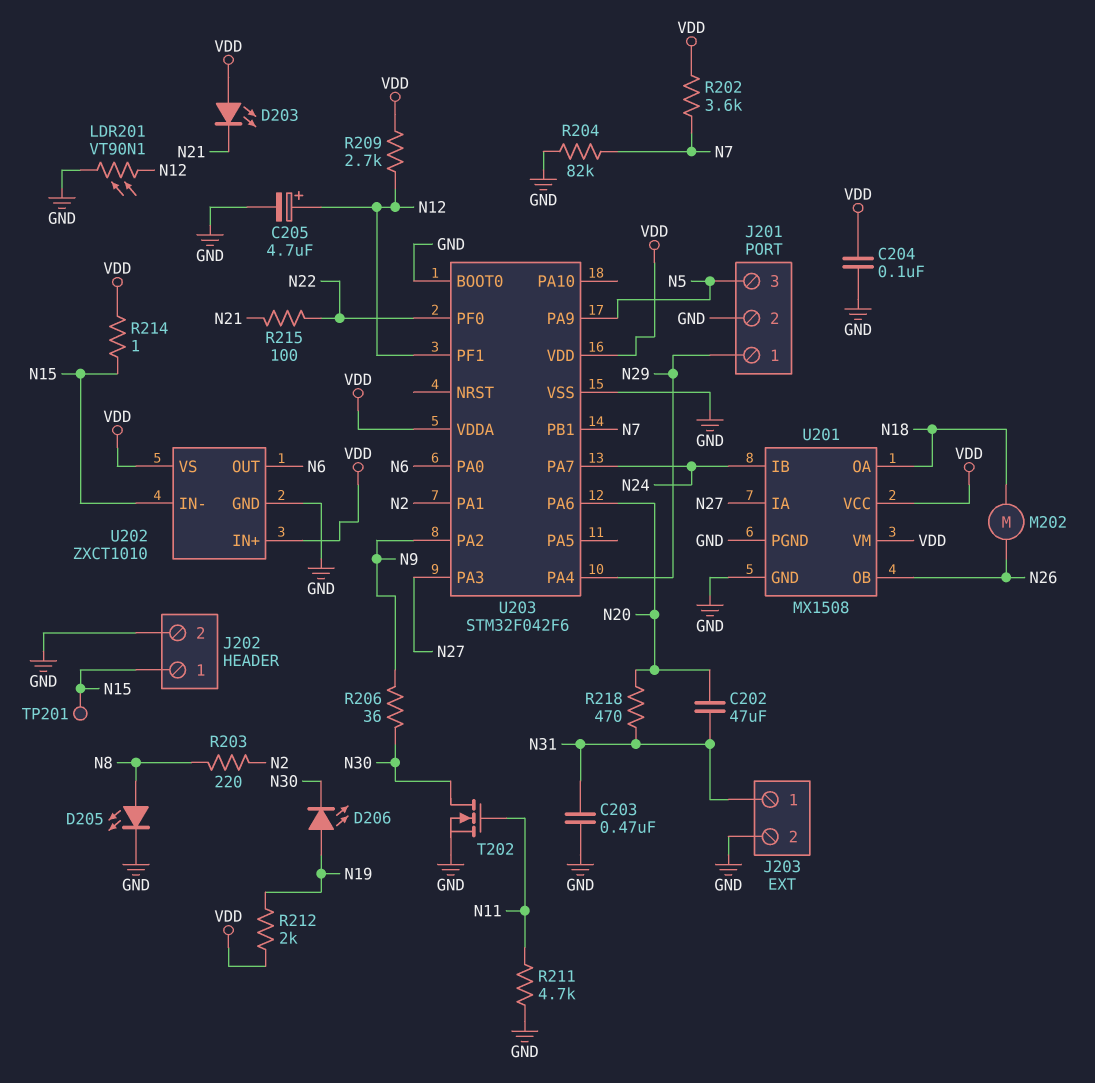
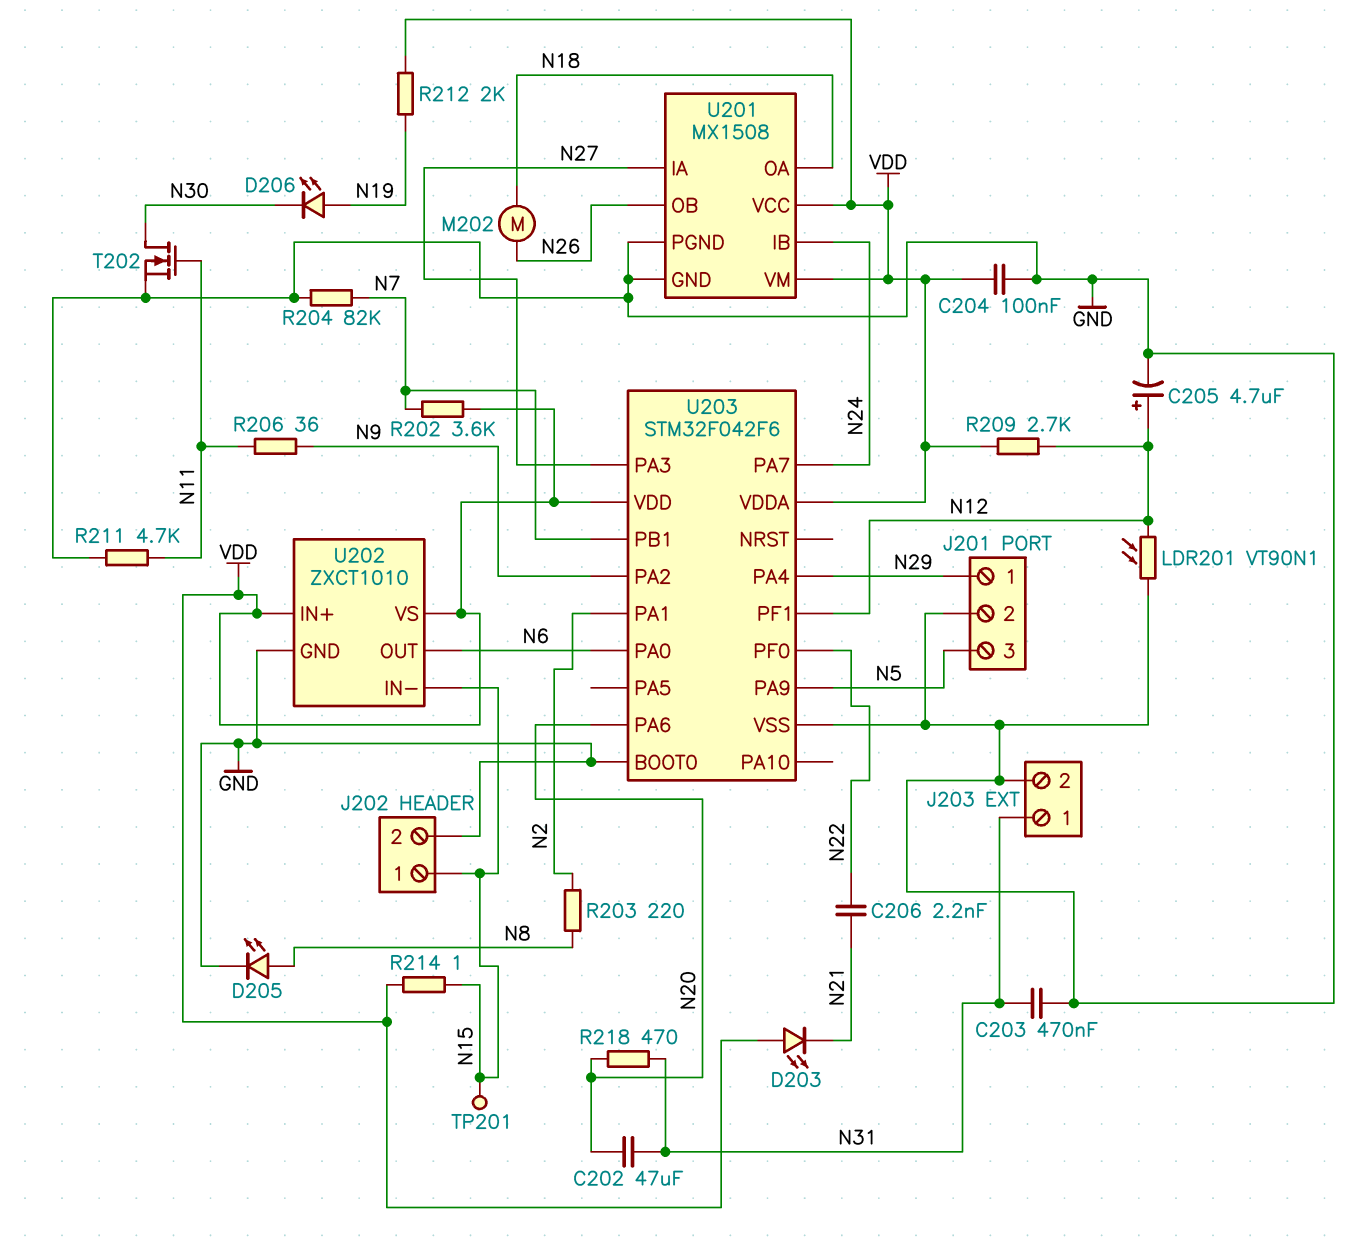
C206: none -> 2.2nF (N21, N22)
R206: 36 (N9, N30) -> 36 (N9, N11)
R215: 100 (N21, N22) -> none

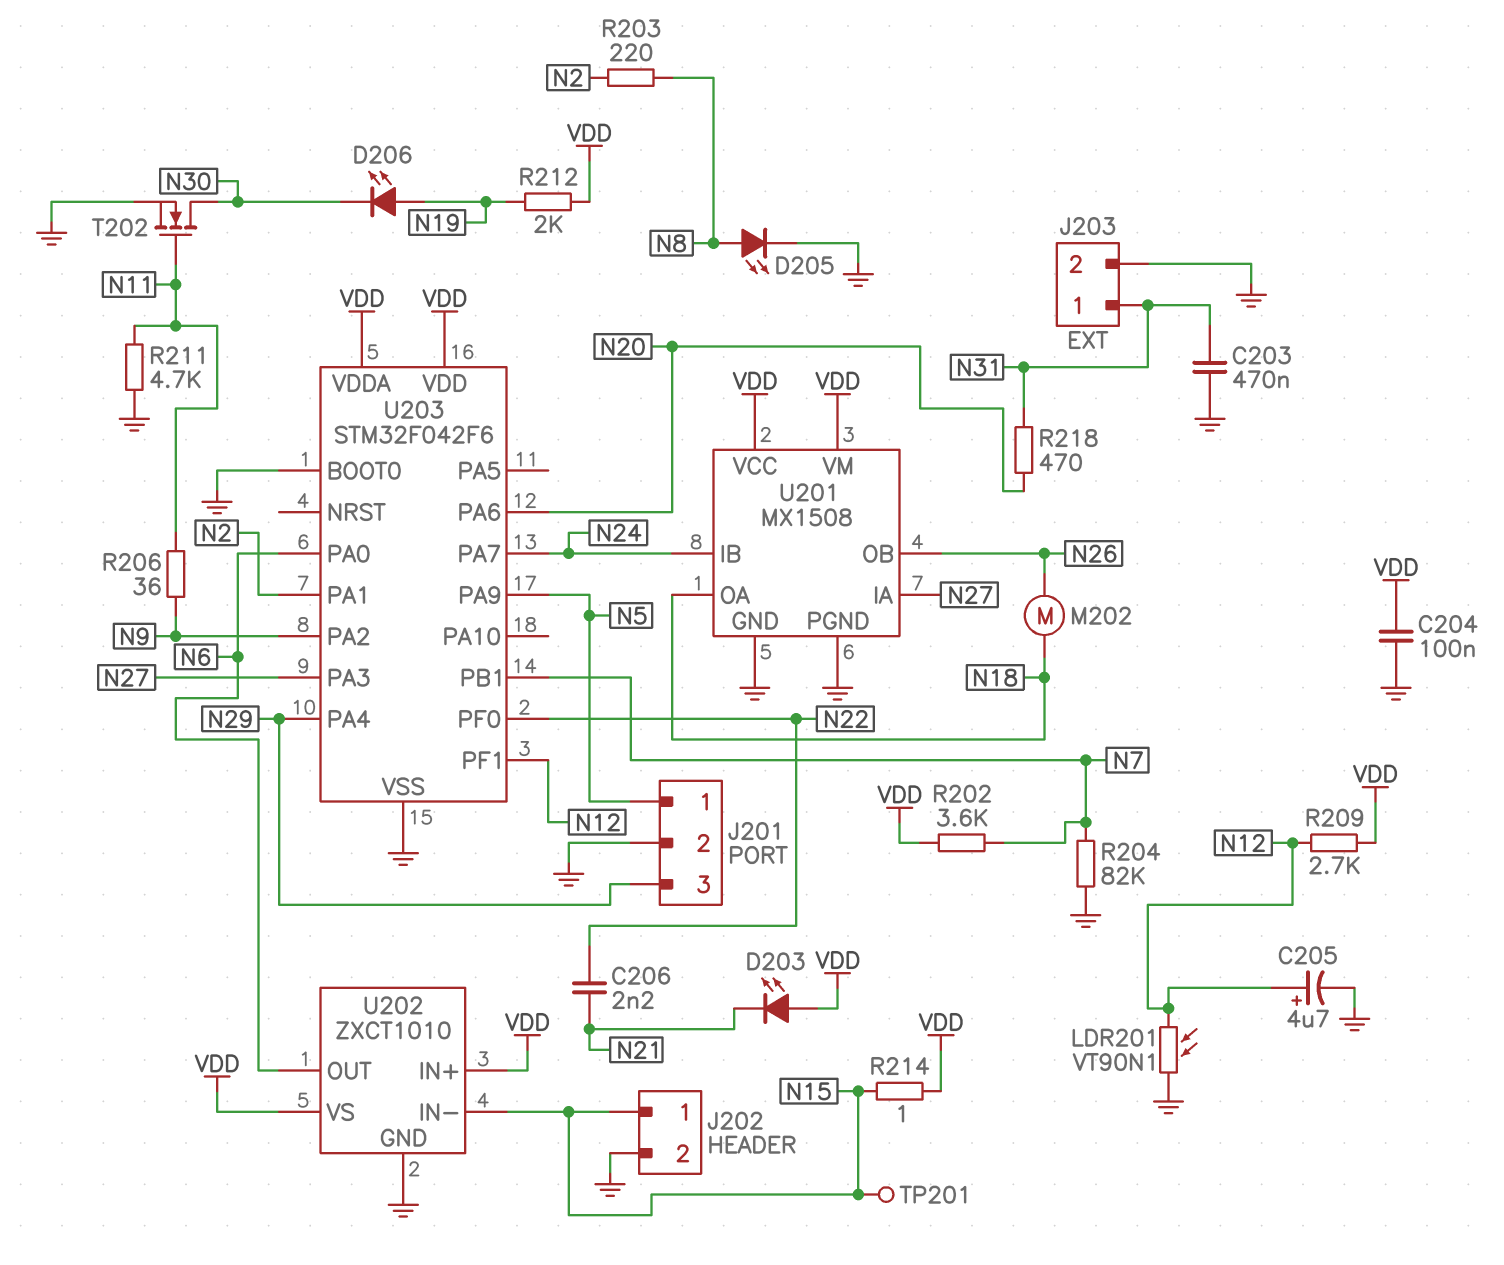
C202: 47uF (N20, N31) -> none
J201 pin 1: N29 -> N5
J201 pin 3: N5 -> N29

